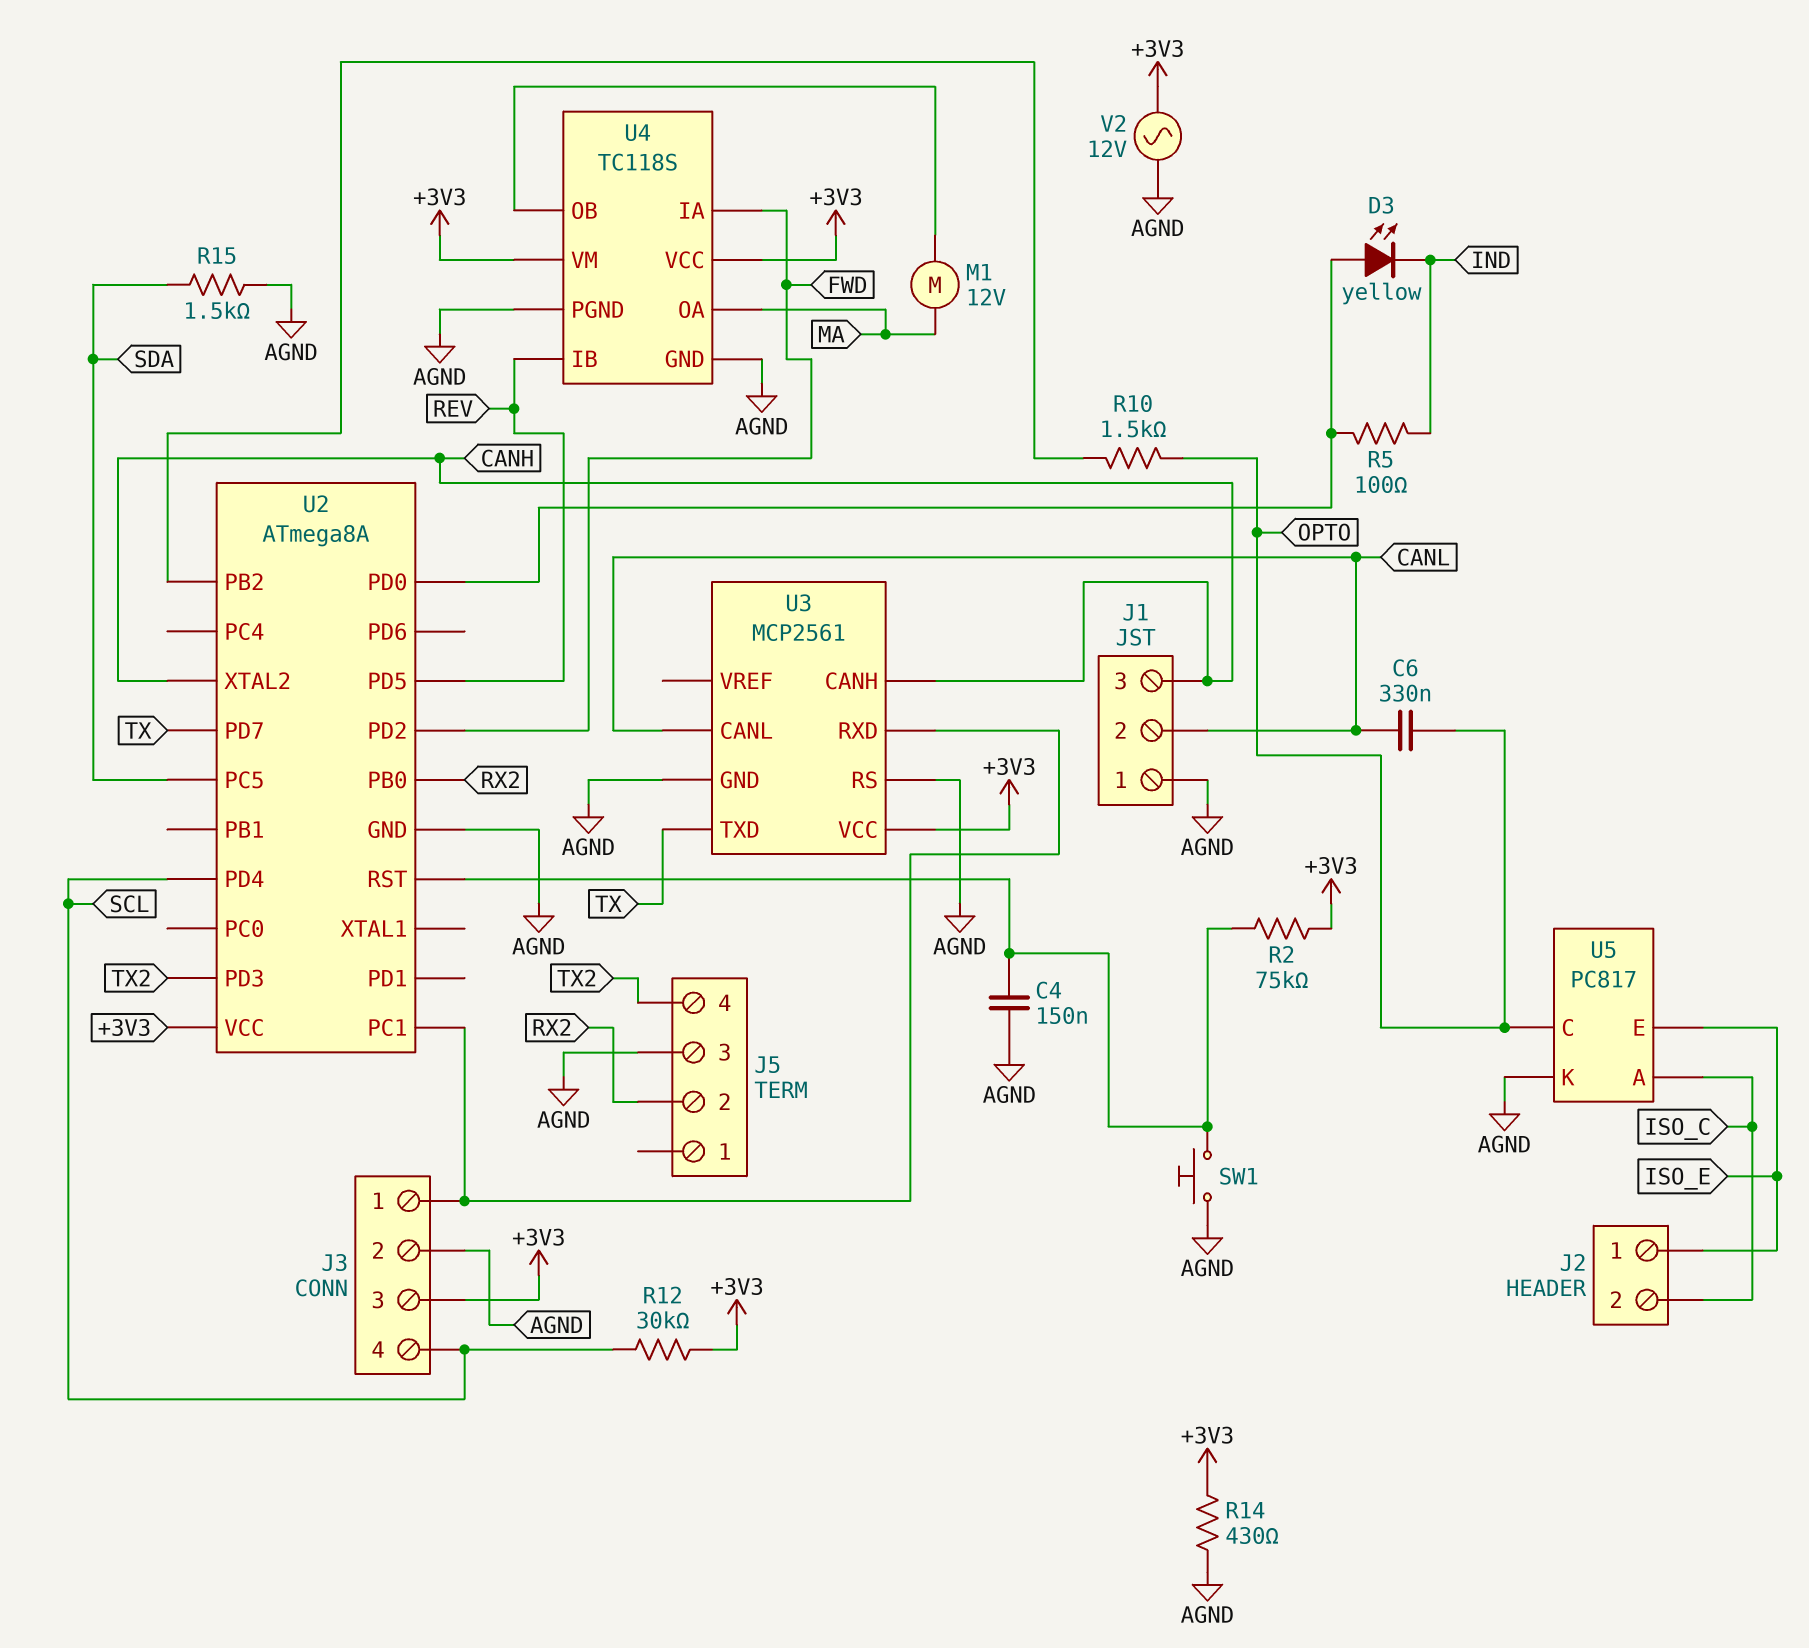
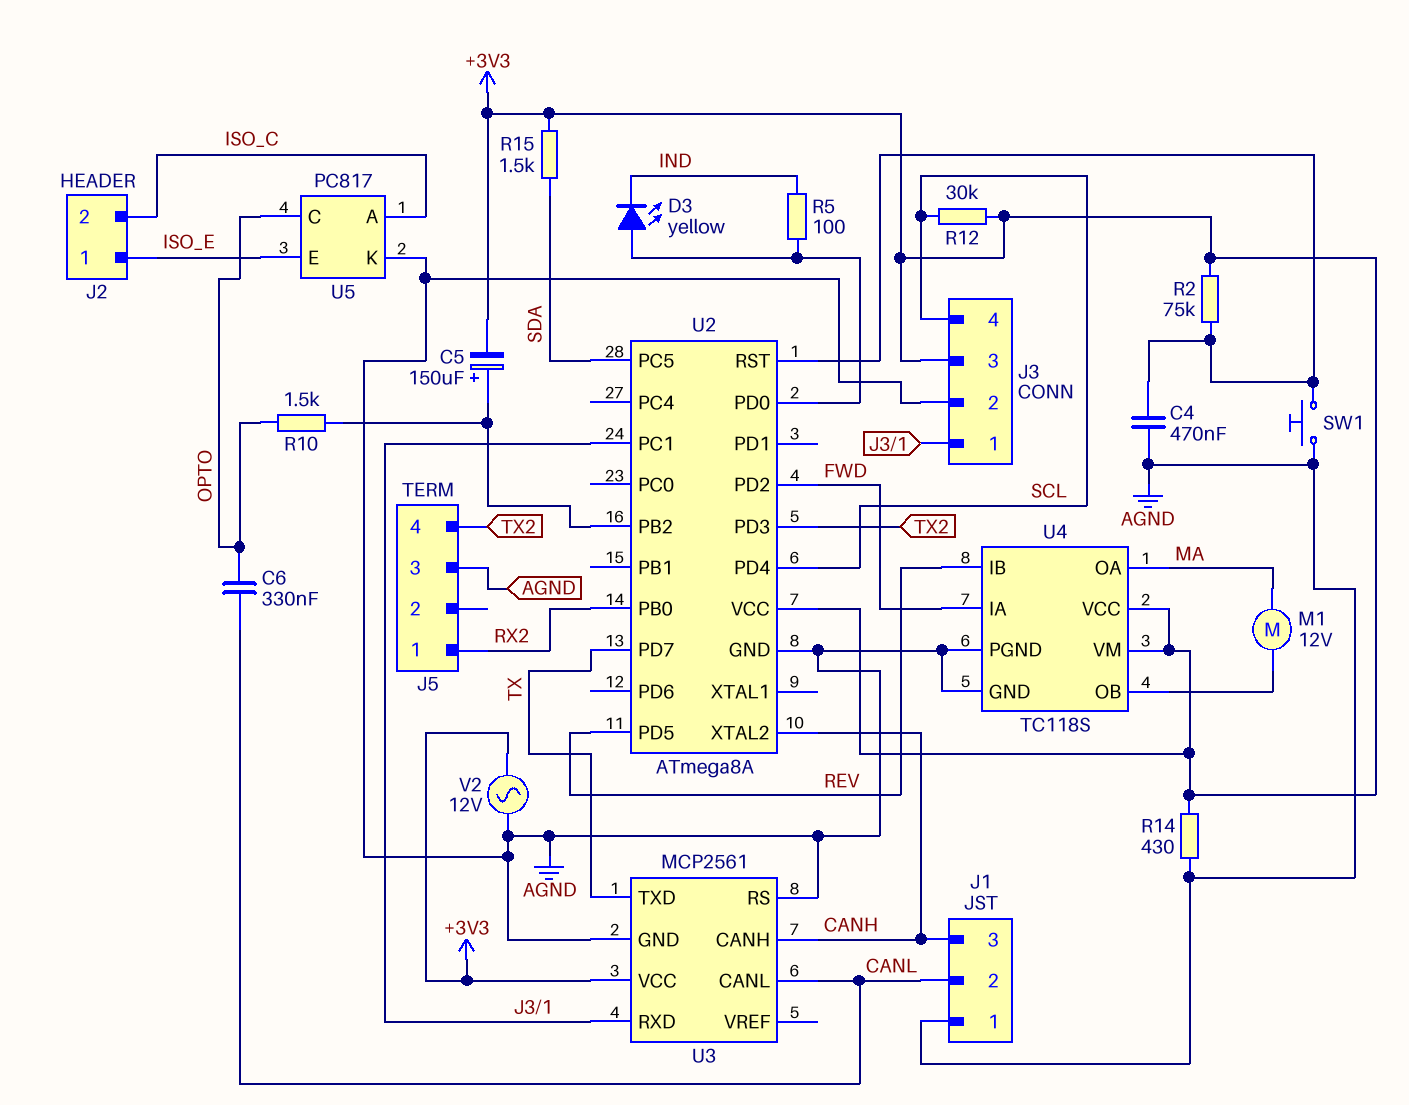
C4: 150nF (AGND, U2/RST) -> 470nF (AGND, U2/RST)
C5: none -> 150uF (plus U2/PB2, minus +3V3)
J5 pin 1: none -> RX2
J5 pin 2: RX2 -> none
R15: 1.5k (AGND, SDA) -> 1.5k (+3V3, SDA)

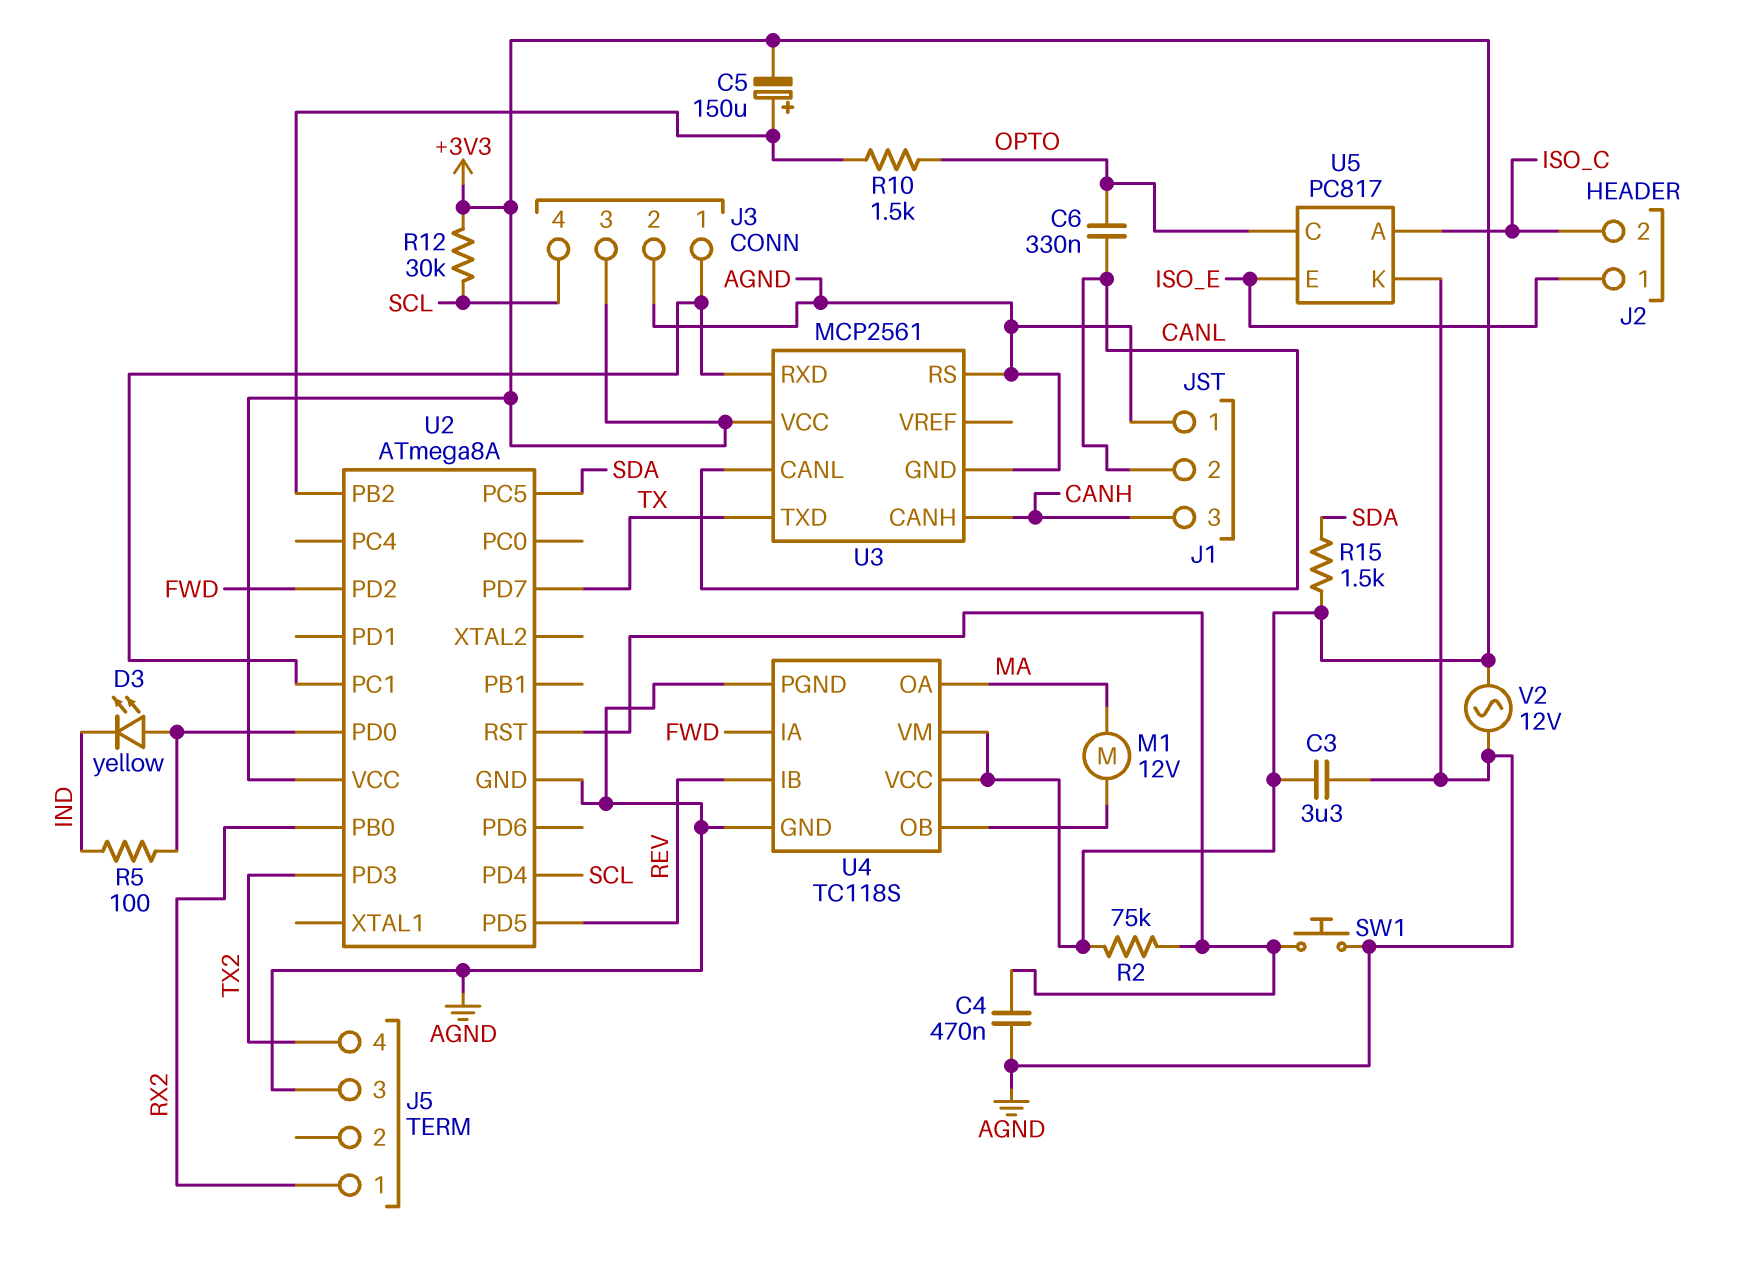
C3: none -> 3.3uF (+3V3, AGND)
R14: 430 (+3V3, AGND) -> none
U2 pin XTAL2: CANH -> none

